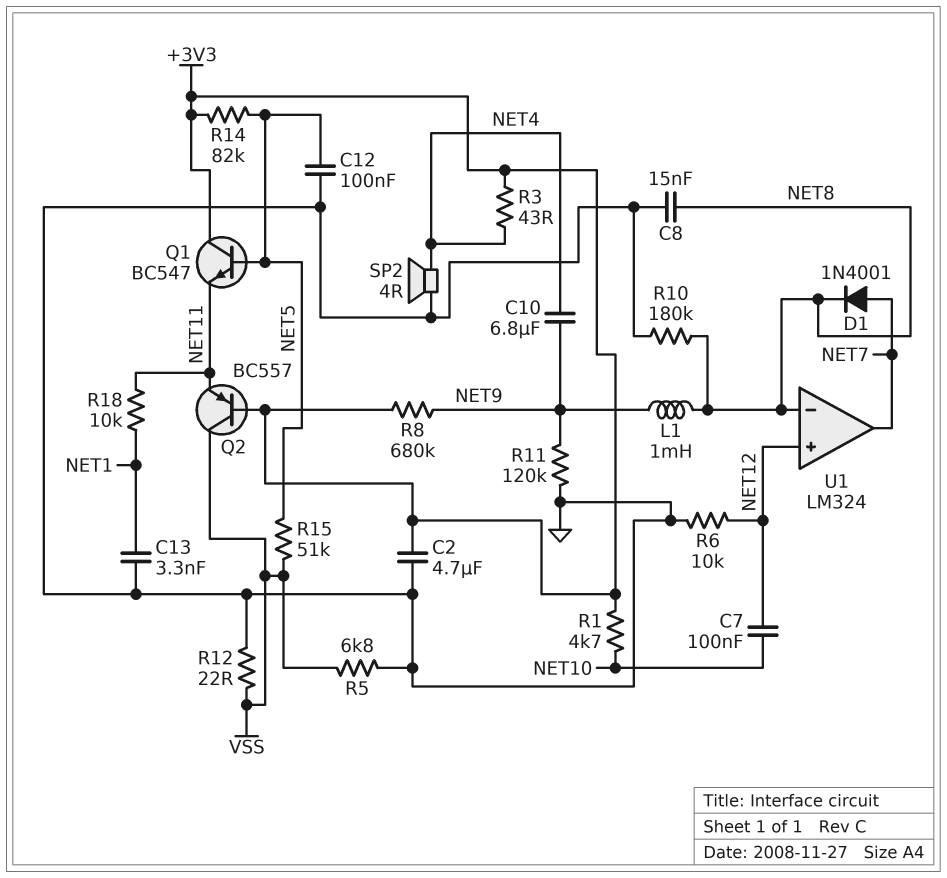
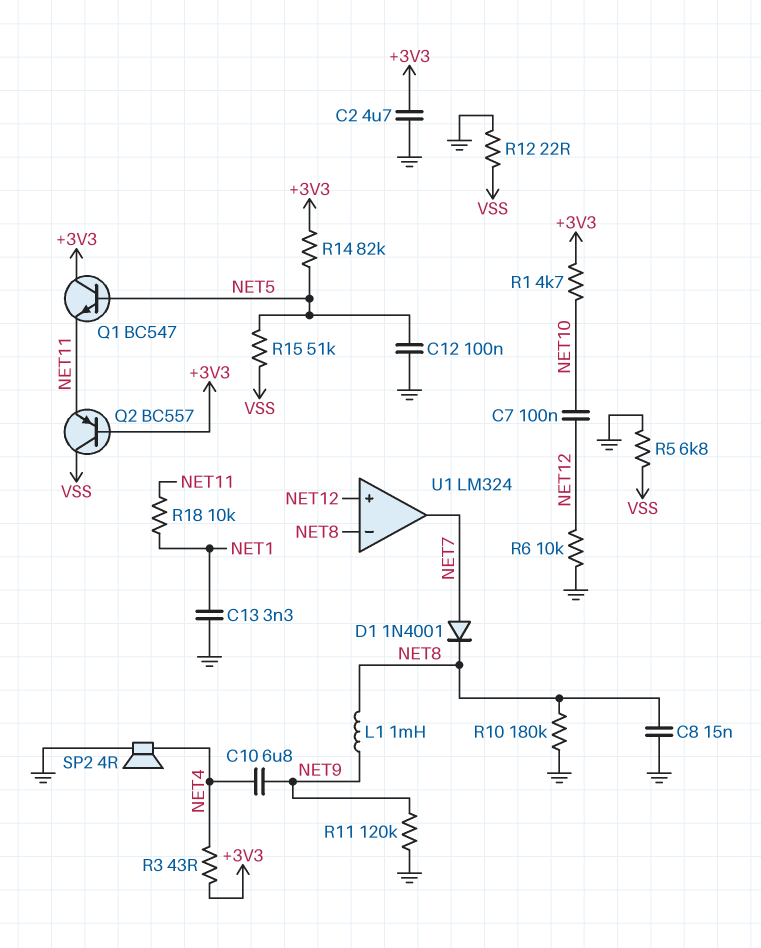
R8: 680k (+3V3, NET9) -> none

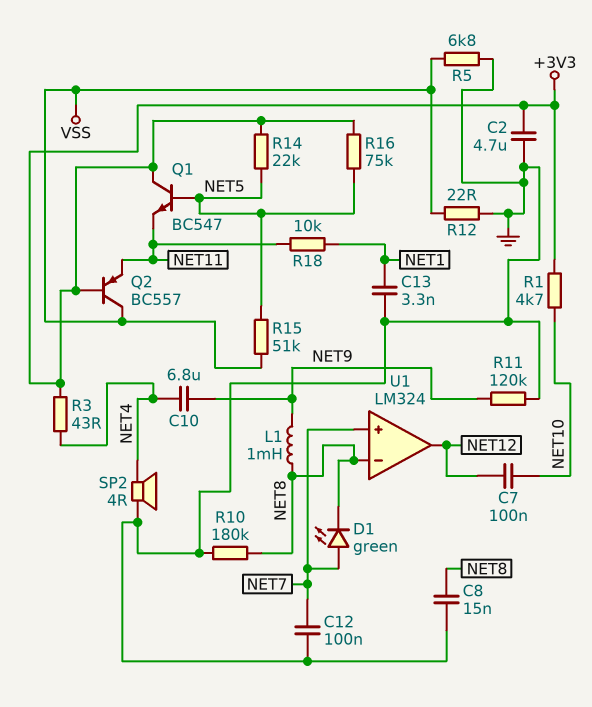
C12: 100nF (GND, NET5) -> 100nF (GND, NET7)
D1: diode 1N4001 (A NET7, K NET8) -> LED green (A NET7, K NET8)
R6: 10k (GND, NET12) -> none
R14: 82k (+3V3, NET5) -> 22k (+3V3, NET5)
R16: none -> 75k (+3V3, NET5)
U1 pin in+: NET12 -> NET7
U1 pin out: NET7 -> NET12

